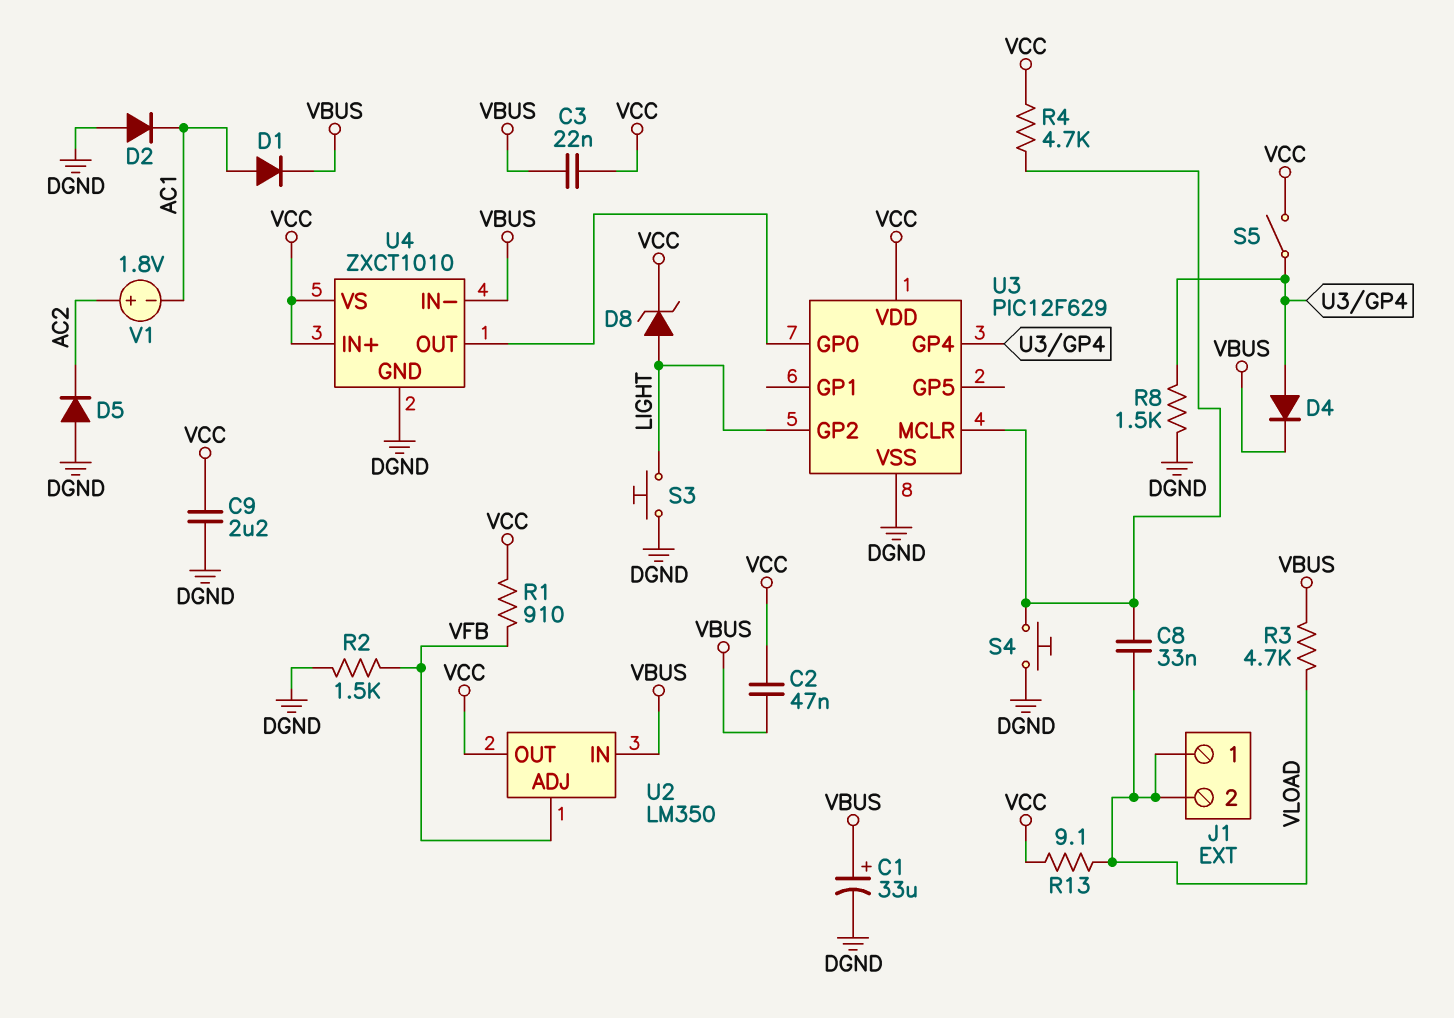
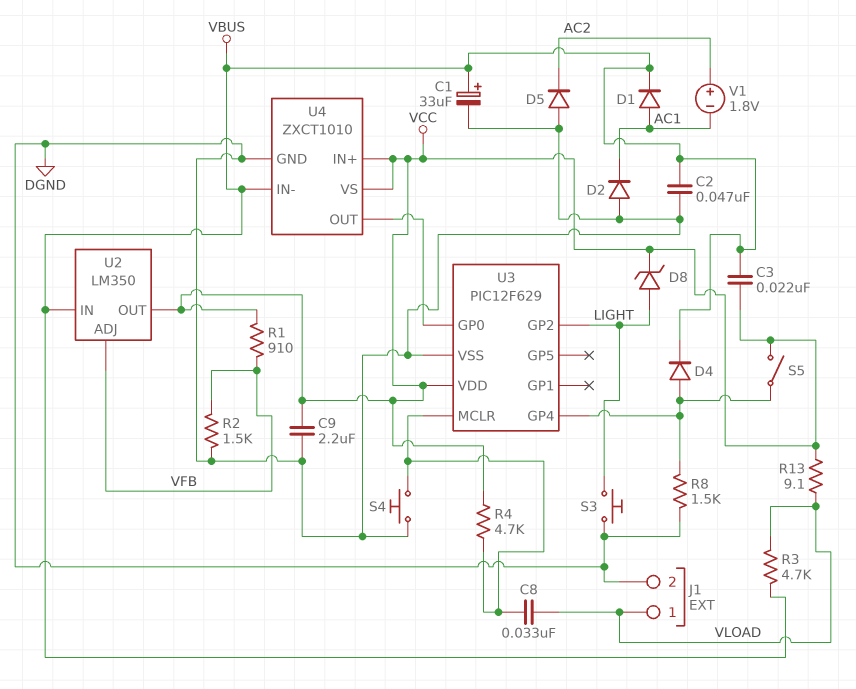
C2: 47nF (VBUS, VCC) -> 47nF (DGND, VBUS)
J1 pin 2: VLOAD -> DGND

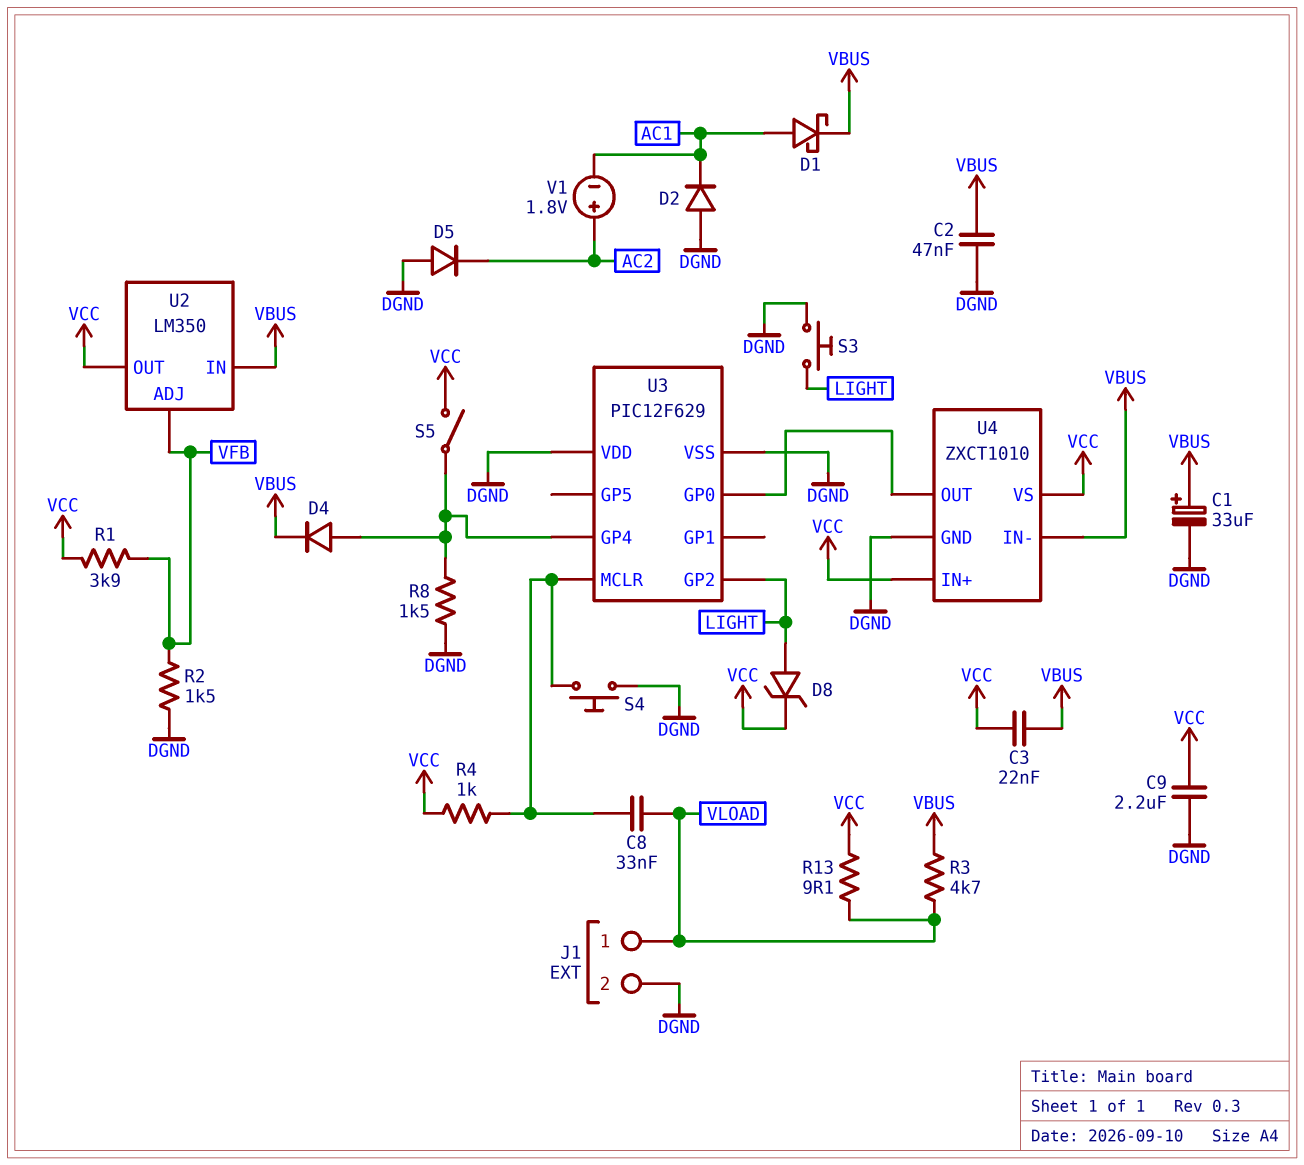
D1: diode (A AC1, K VBUS) -> schottky (A AC1, K VBUS)
R1: 910 (VCC, VFB) -> 3.9k (VCC, VFB)
R4: 4.7k (U3/MCLR, VCC) -> 1k (U3/MCLR, VCC)
U3 pin VDD: VCC -> DGND

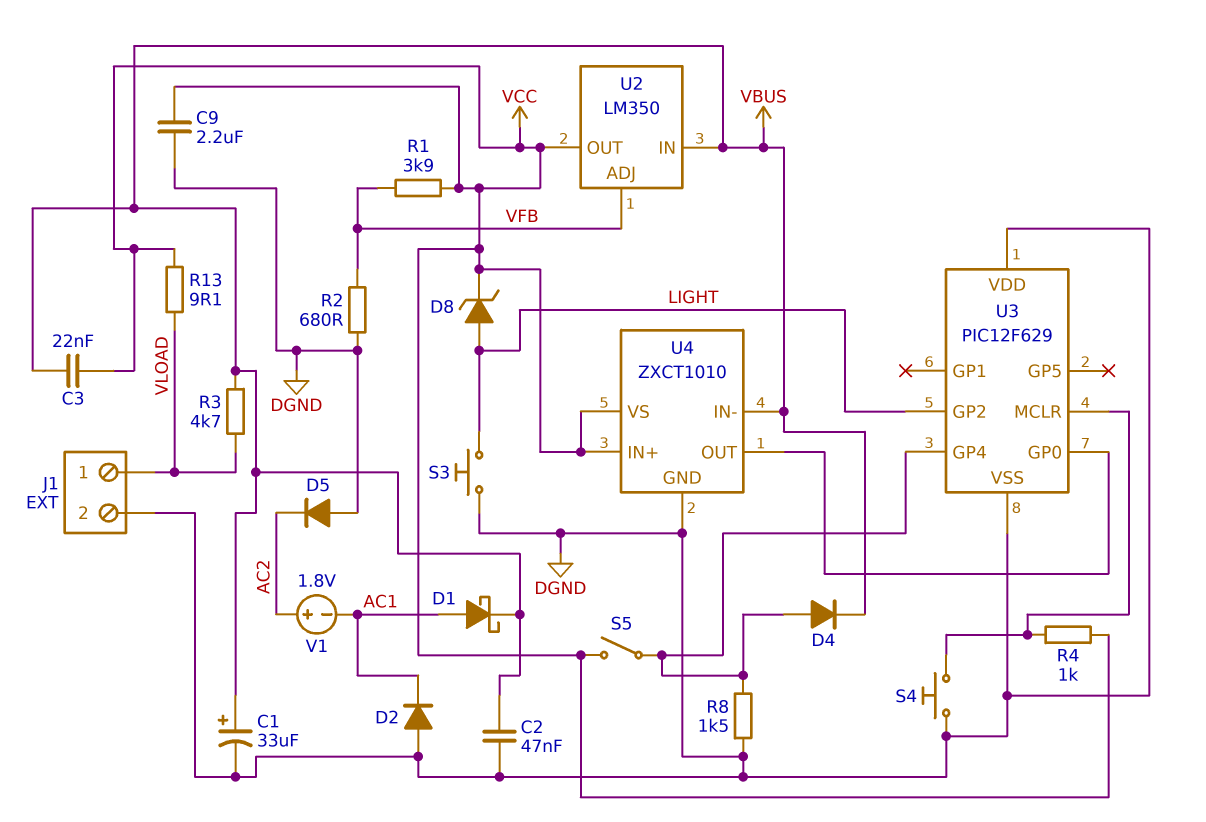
C8: 33nF (U3/MCLR, VLOAD) -> none
R2: 1.5k (DGND, VFB) -> 680 (DGND, VFB)

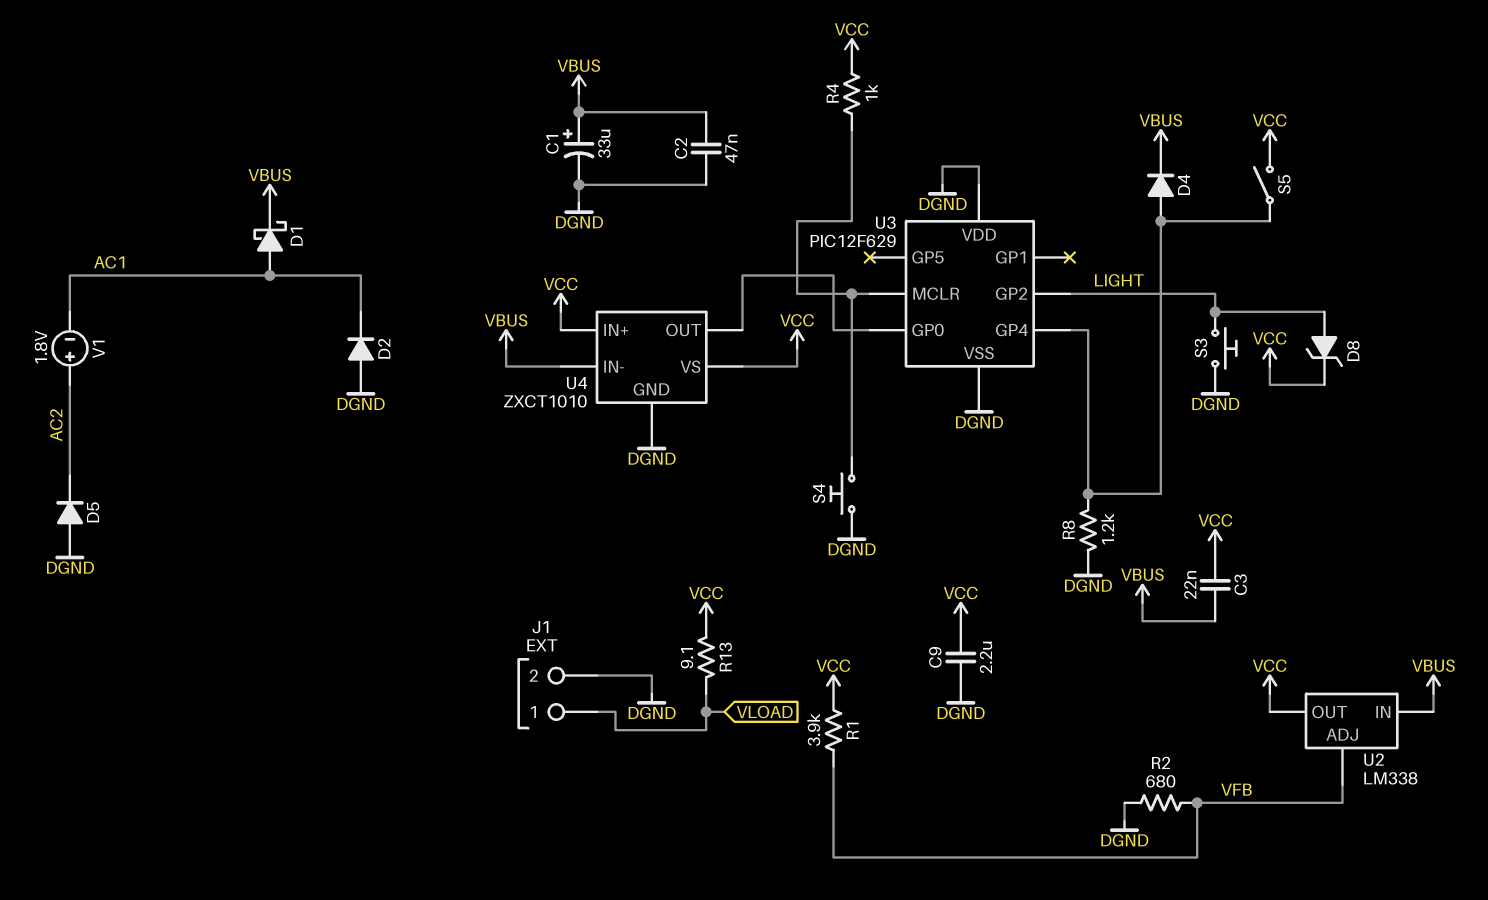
R3: 4.7k (VBUS, VLOAD) -> none
R8: 1.5k (DGND, U3/GP4) -> 1.2k (DGND, U3/GP4)
U2: LM350 -> LM338

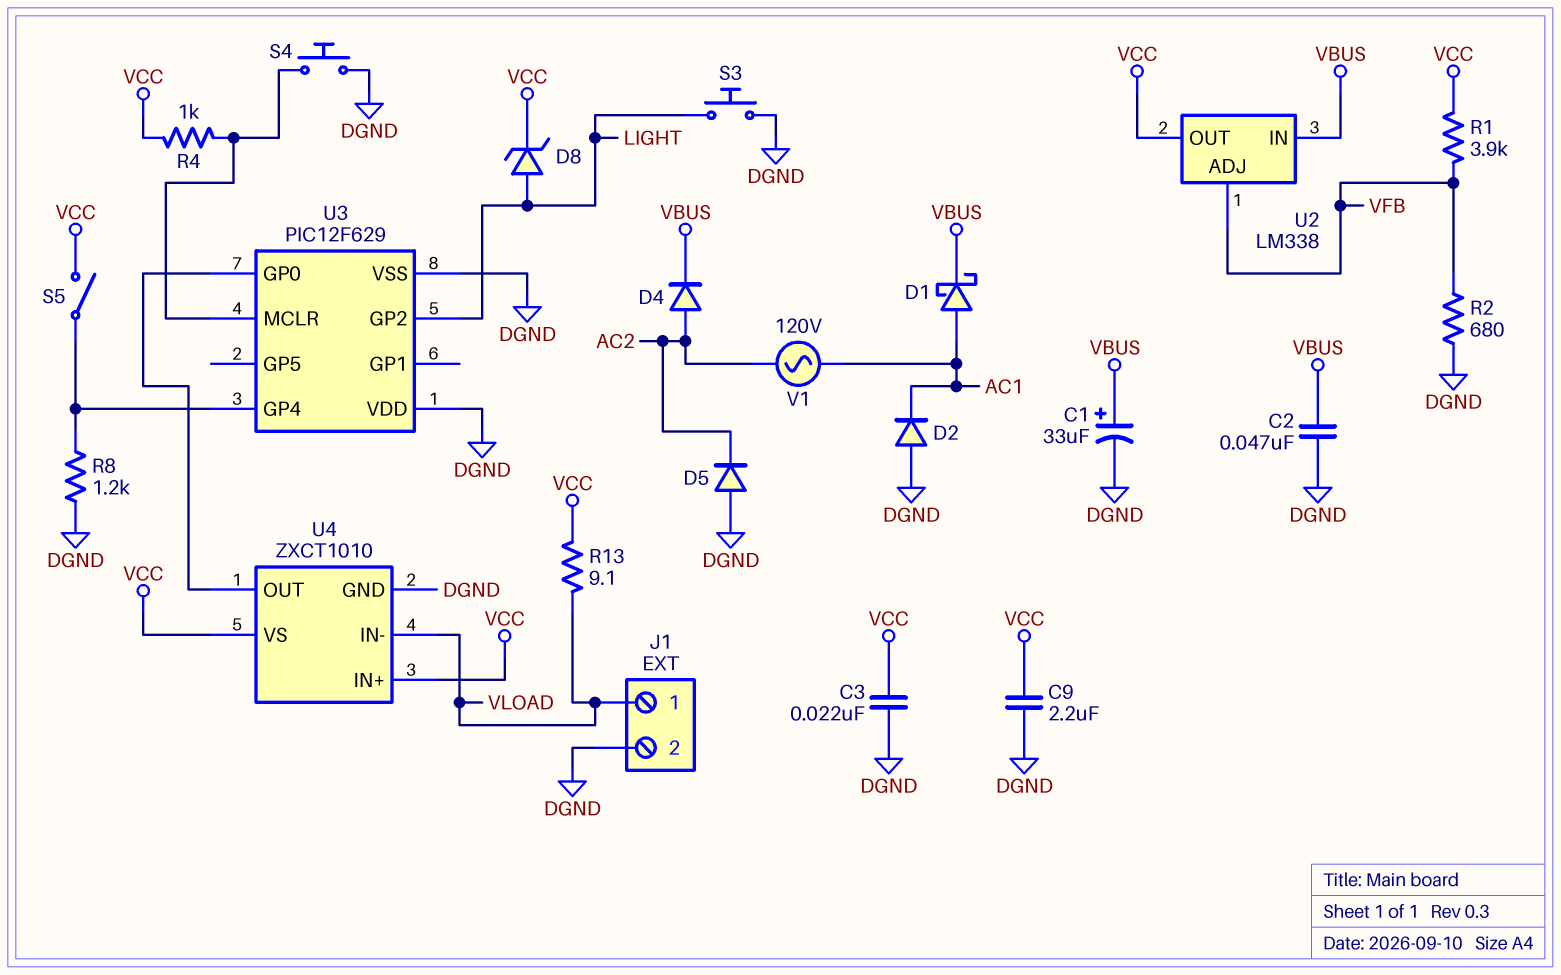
C3: 22nF (VBUS, VCC) -> 22nF (DGND, VCC)
D4: diode (A U3/GP4, K VBUS) -> diode (A AC2, K VBUS)
U4 pin IN-: VBUS -> VLOAD
V1: 1.8V (plus AC2, minus AC1) -> AC 120V (AC1, AC2)

